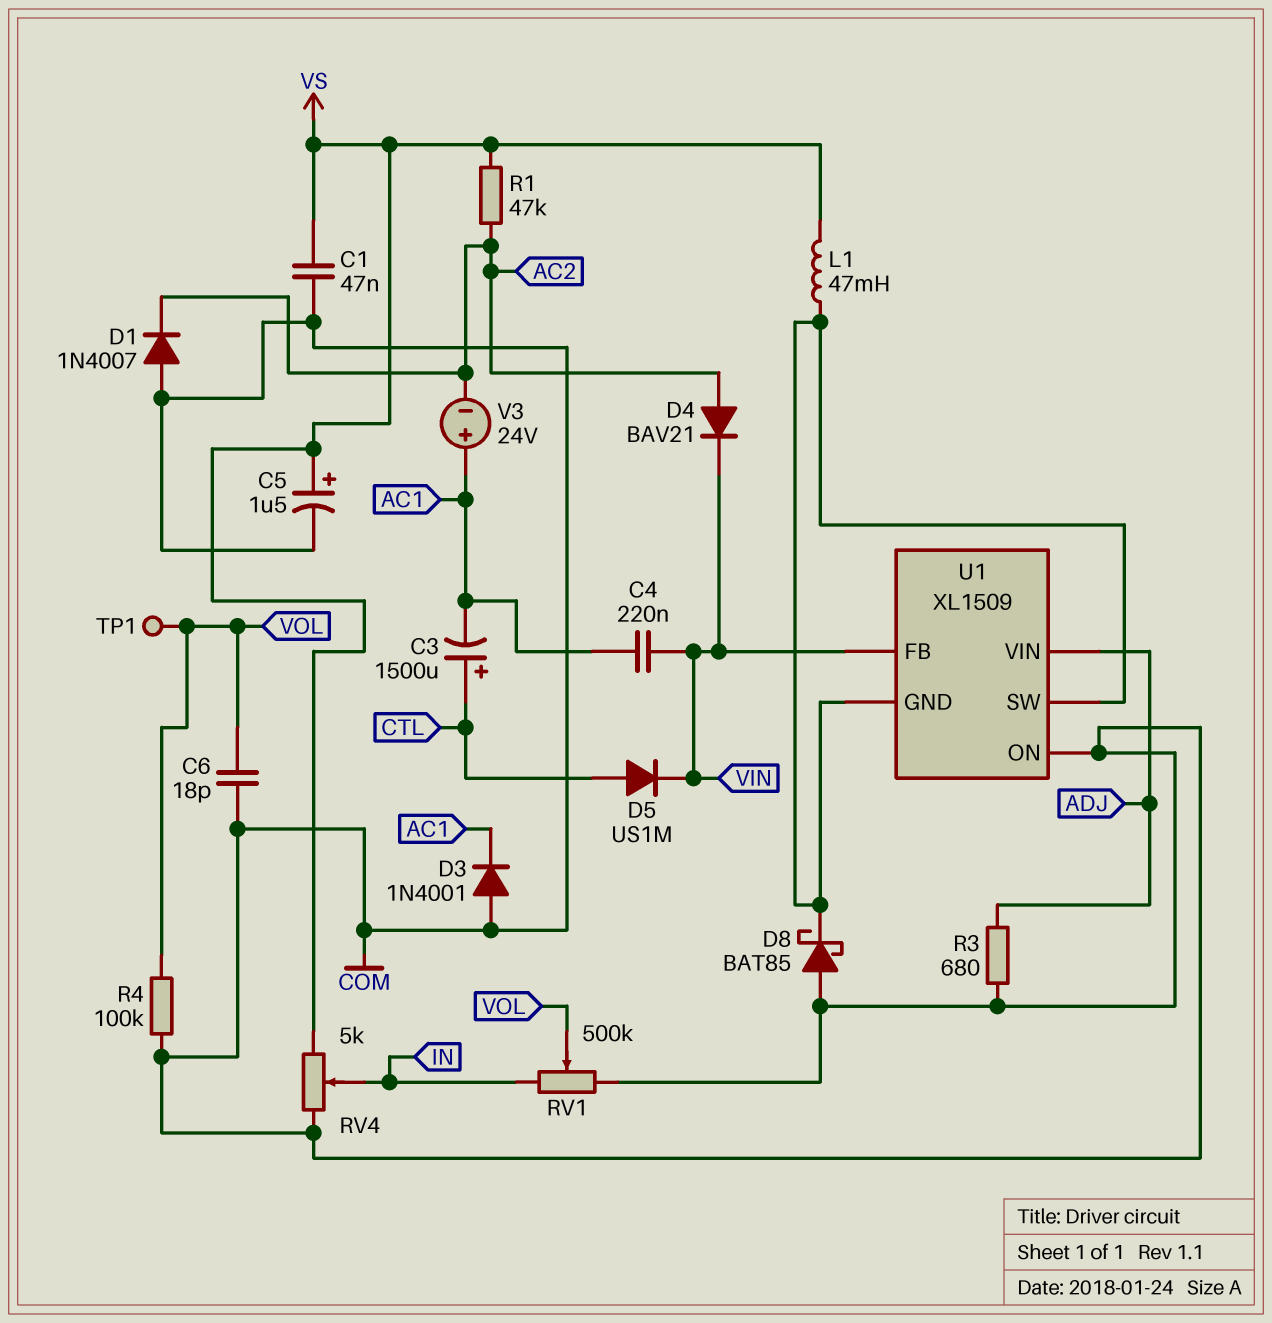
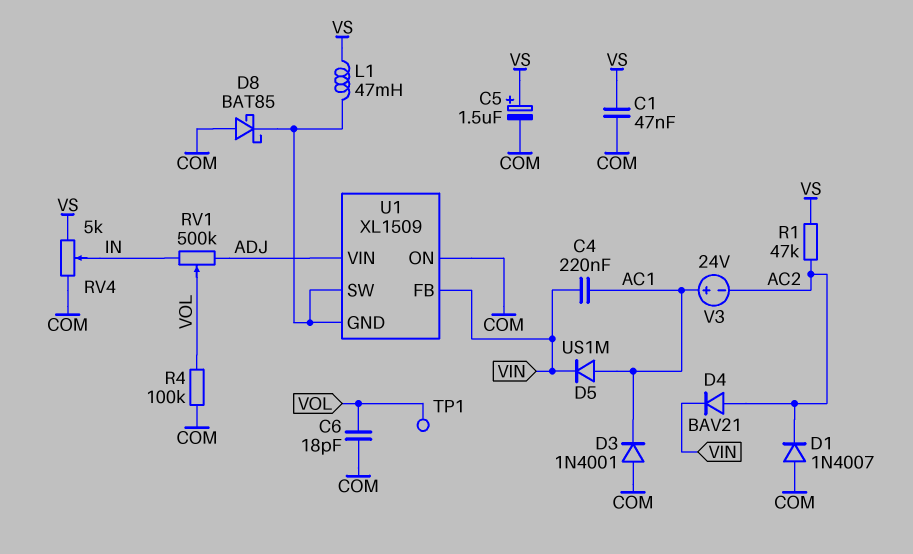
C3: 1500uF (plus CTL, minus AC1) -> none
D5: diode US1M (A CTL, K VIN) -> diode US1M (A AC1, K VIN)
R3: 680 (ADJ, COM) -> none
RV1: 500k (COM, IN, wiper VOL) -> 500k (ADJ, IN, wiper VOL)

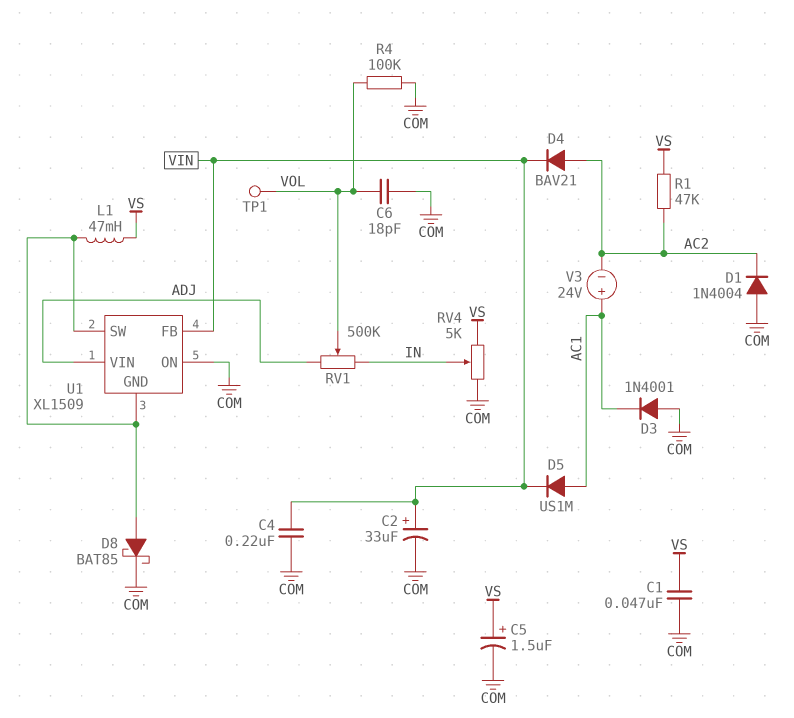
C2: none -> 33uF (plus VIN, minus COM)
C4: 220nF (AC1, VIN) -> 220nF (COM, VIN)
D1: diode 1N4007 (A COM, K AC2) -> diode 1N4004 (A COM, K AC2)
D8: schottky BAT85 (A COM, K U1/GND) -> schottky BAT85 (A U1/GND, K COM)

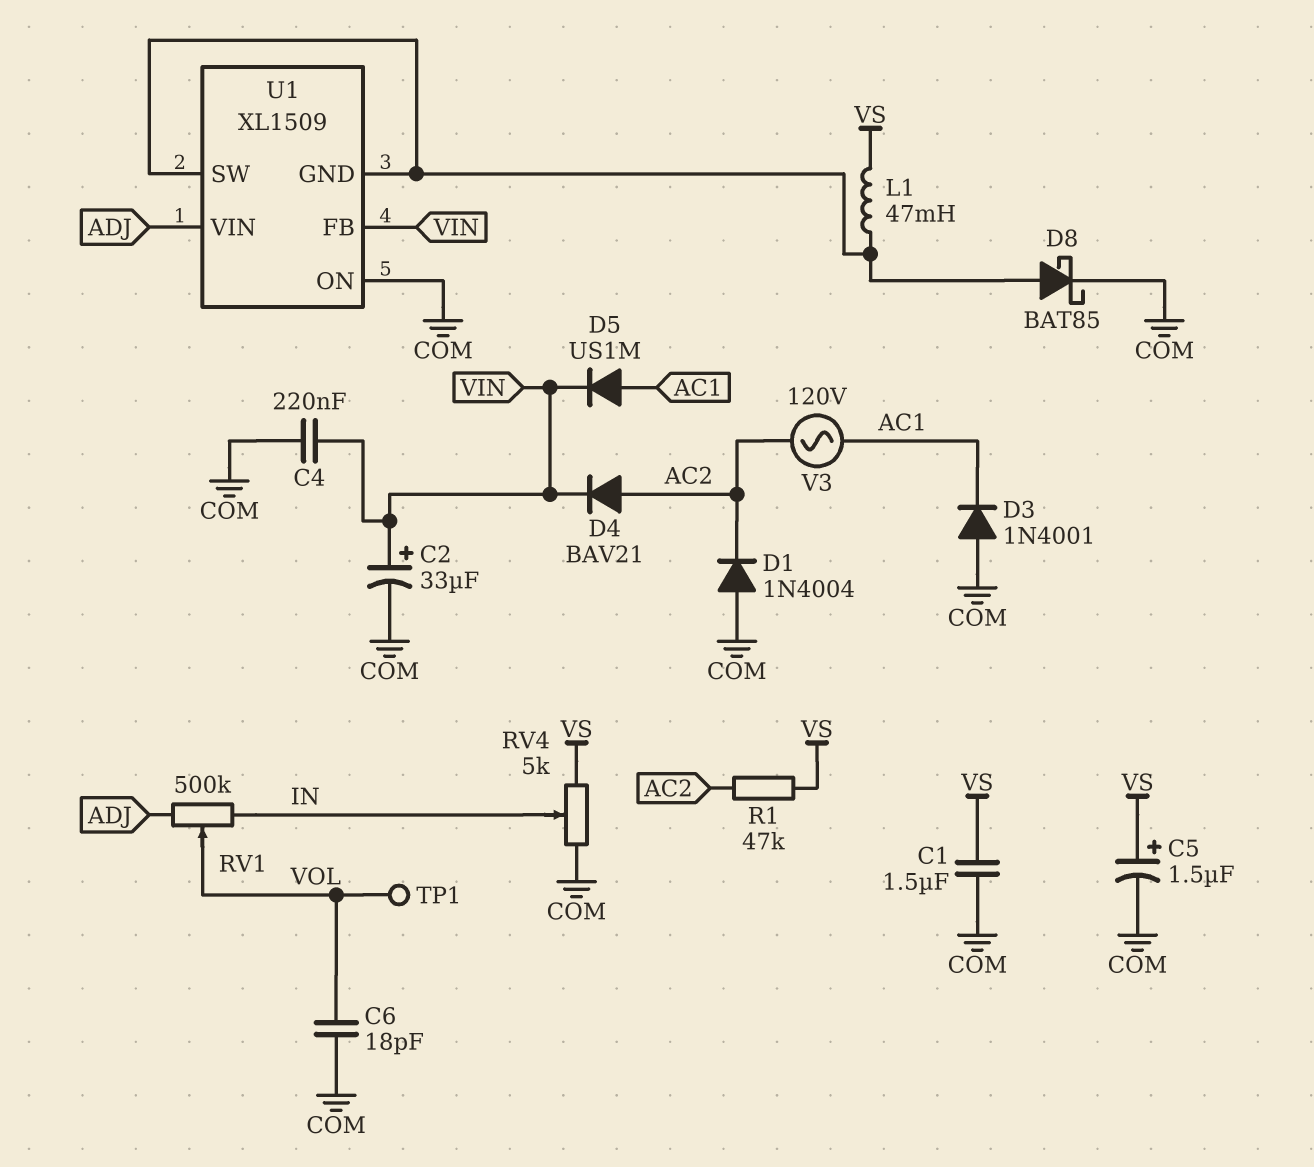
C1: 47nF (COM, VS) -> 1.5uF (COM, VS)
R4: 100k (COM, VOL) -> none
V3: 24V (plus AC1, minus AC2) -> AC 120V (AC1, AC2)

